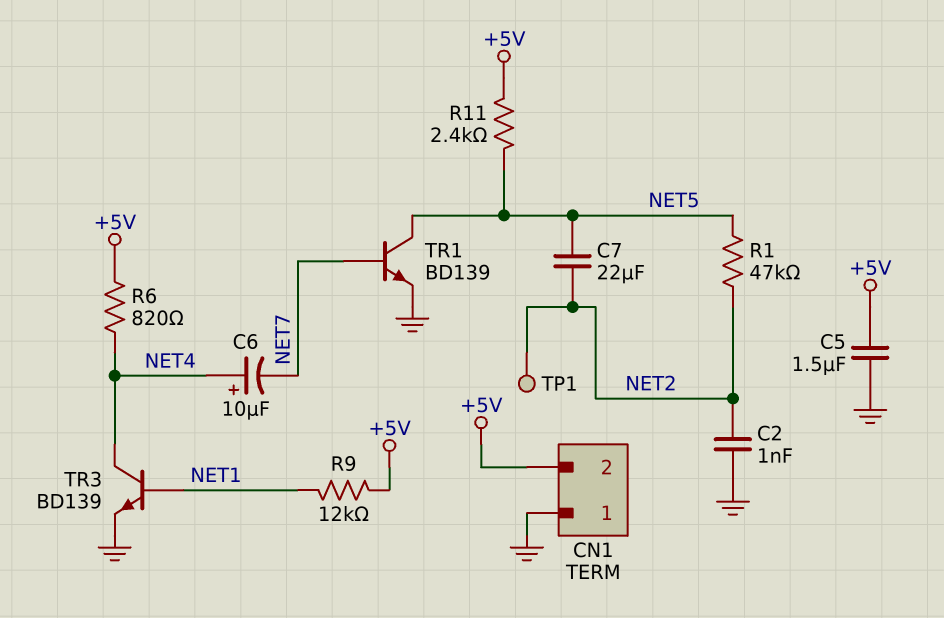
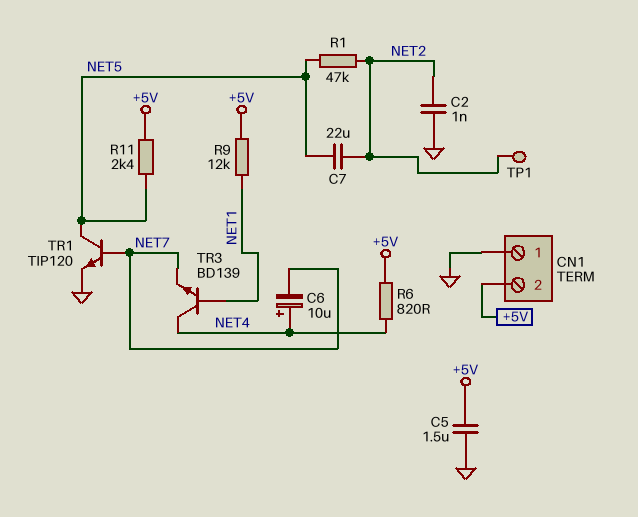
TR1: NPN BD139 (B NET7, C NET5, E GND) -> NPN TIP120 (B NET7, C NET5, E GND)
TR3: NPN BD139 (B NET1, C NET4, E GND) -> NPN BD139 (B NET1, C NET4, E NET7)

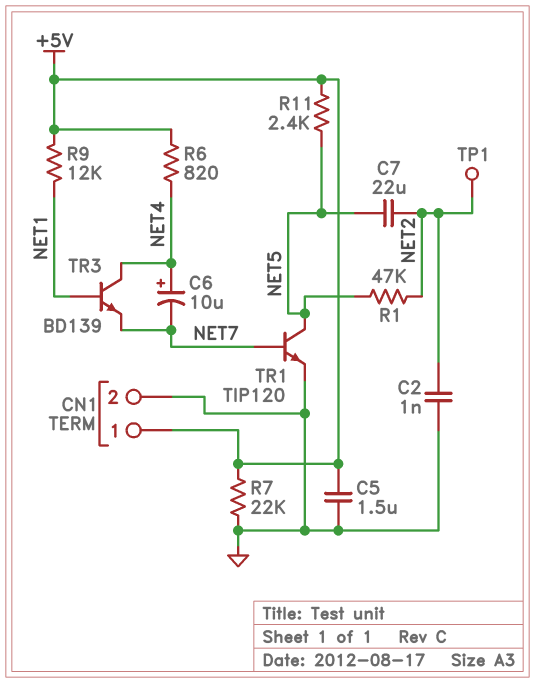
CN1 pin 1: GND -> +5V
CN1 pin 2: +5V -> GND
R7: none -> 22k (+5V, GND)

